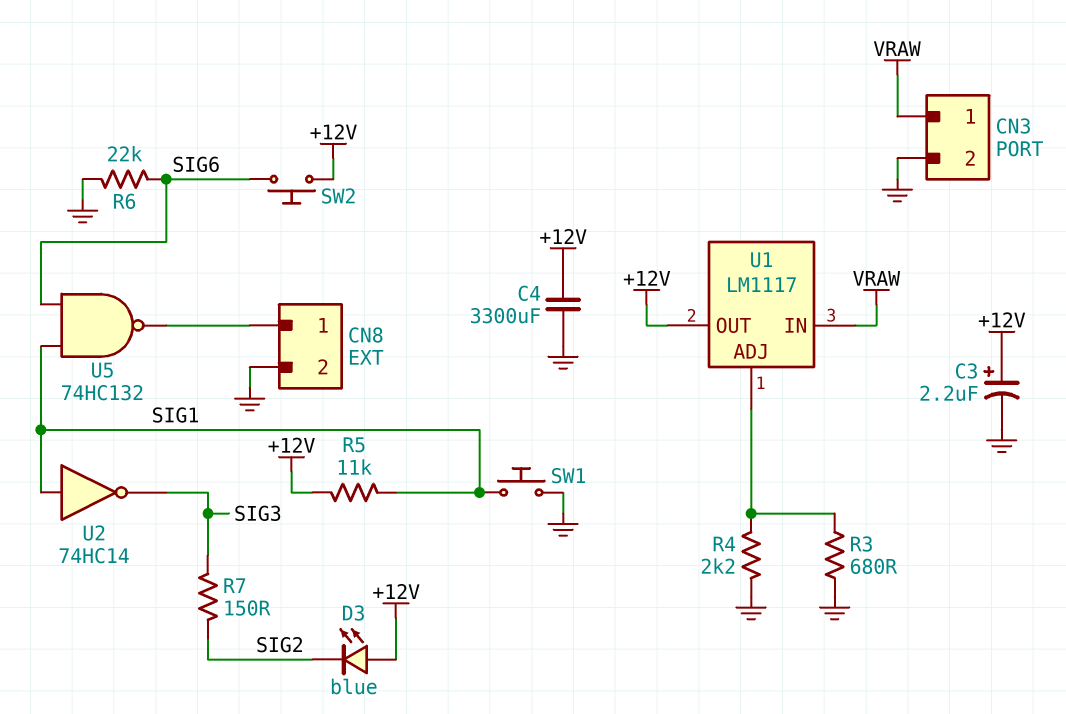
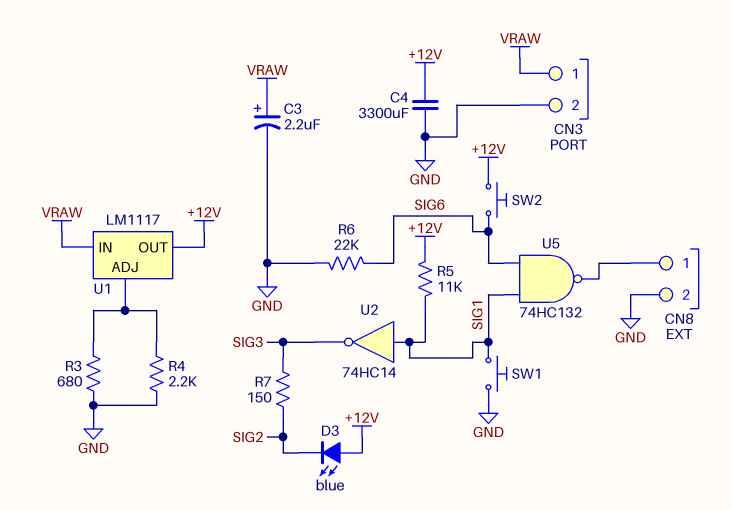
C3: 2.2uF (plus +12V, minus GND) -> 2.2uF (plus VRAW, minus GND)

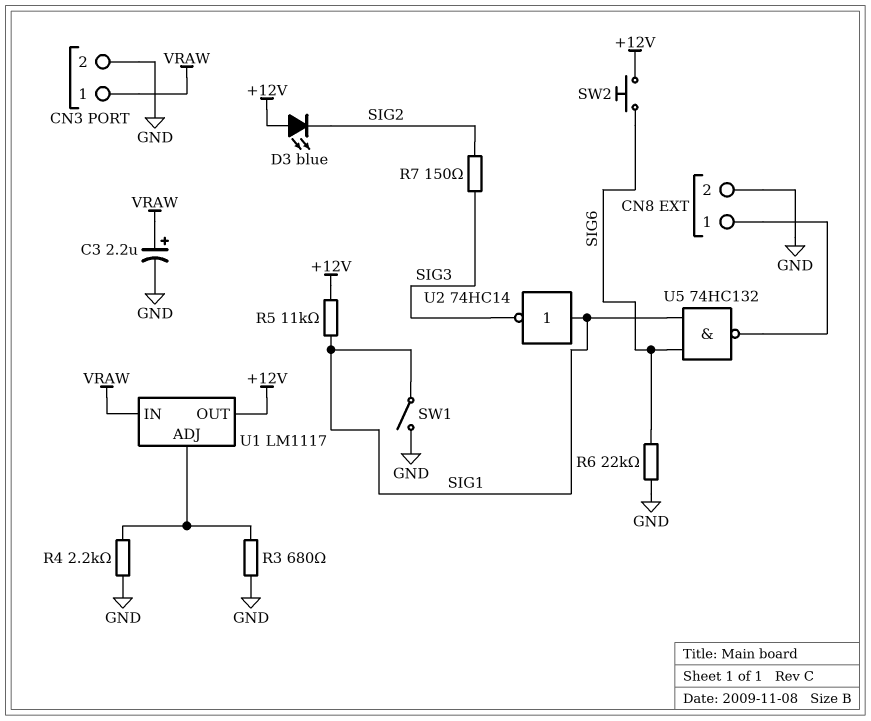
C4: 3300uF (+12V, GND) -> none
SW1: button (GND, SIG1) -> switch (GND, SIG1)

